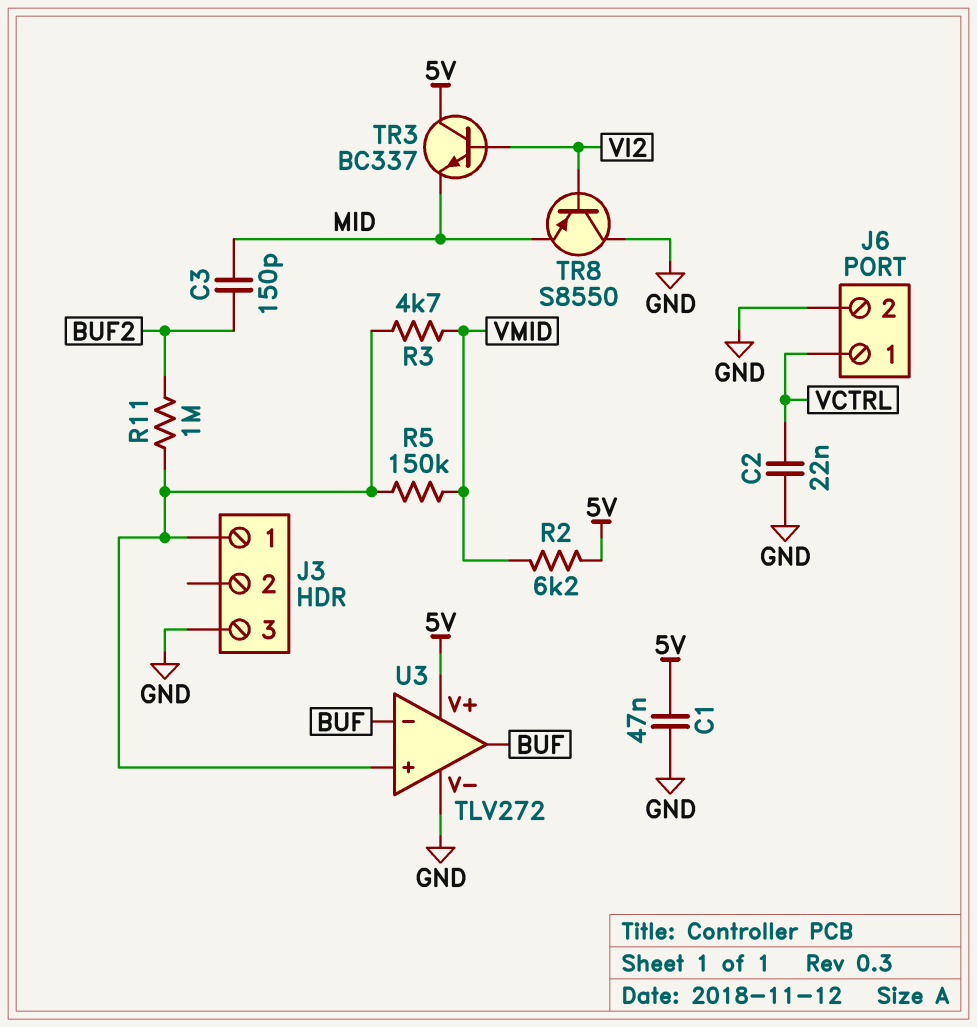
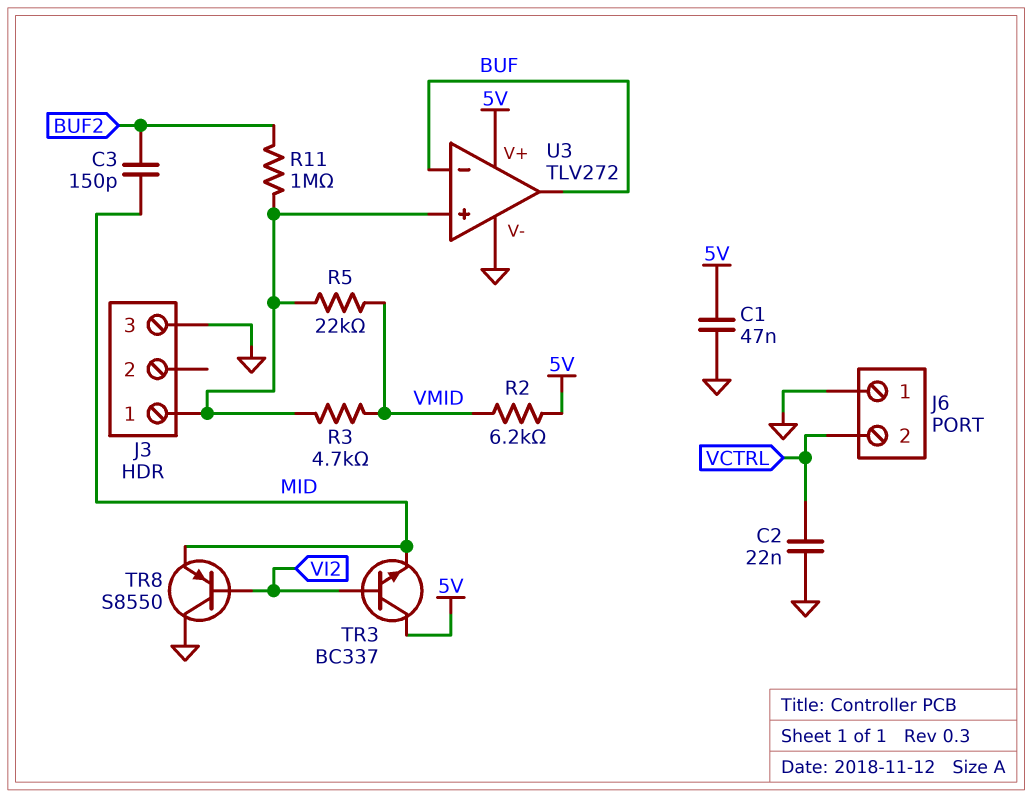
J6 pin 1: VCTRL -> GND
J6 pin 2: GND -> VCTRL
R5: 150k (J3/1, VMID) -> 22k (J3/1, VMID)

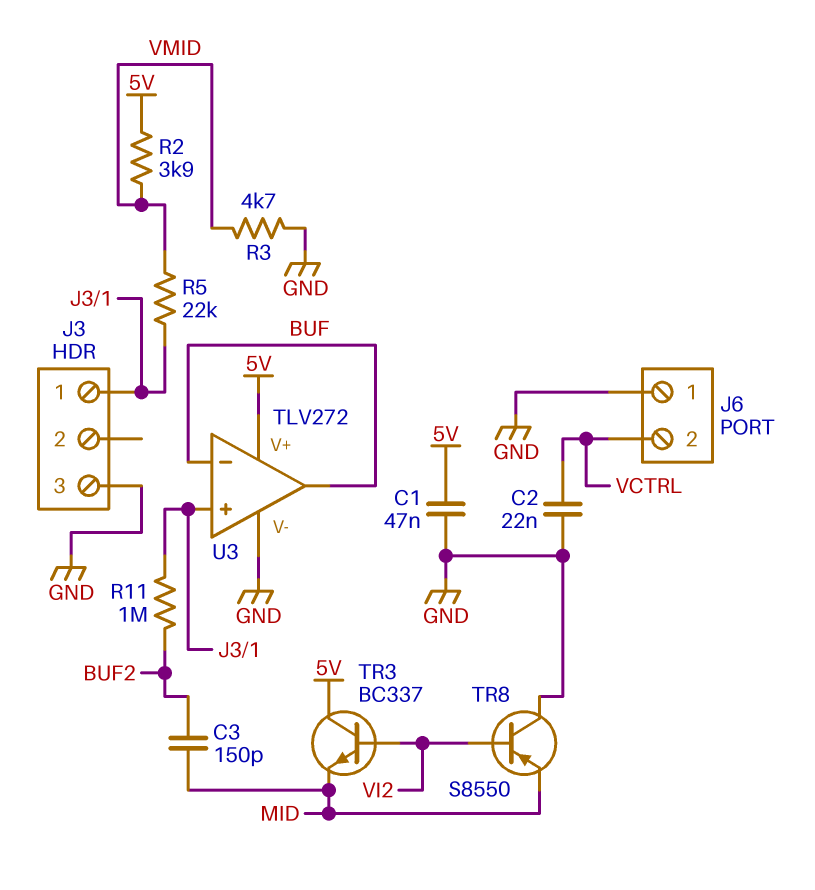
R2: 6.2k (5V, VMID) -> 3.9k (5V, VMID)
R3: 4.7k (J3/1, VMID) -> 4.7k (GND, VMID)

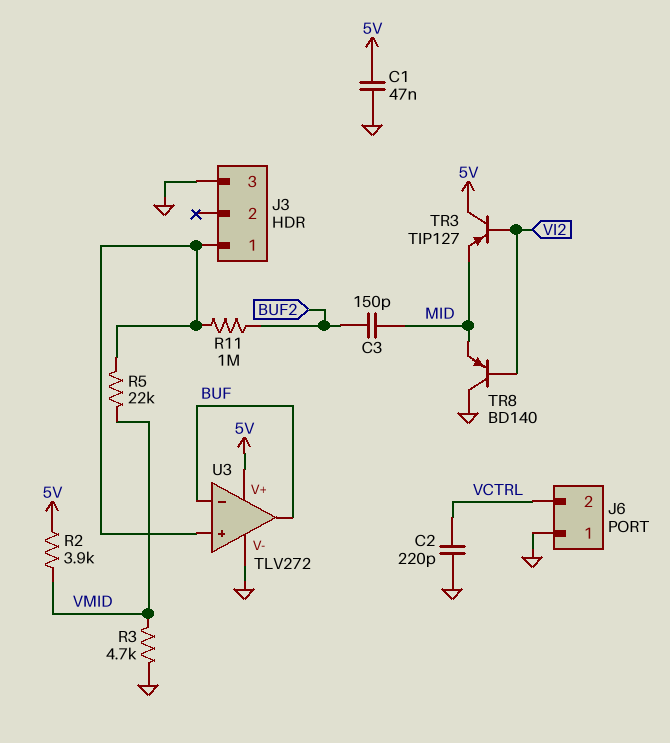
C2: 22nF (GND, VCTRL) -> 220pF (GND, VCTRL)
TR3: NPN BC337 (B VI2, C 5V, E MID) -> PNP TIP127 (B VI2, C 5V, E MID)
TR8: PNP S8550 (B VI2, C GND, E MID) -> PNP BD140 (B VI2, C GND, E MID)

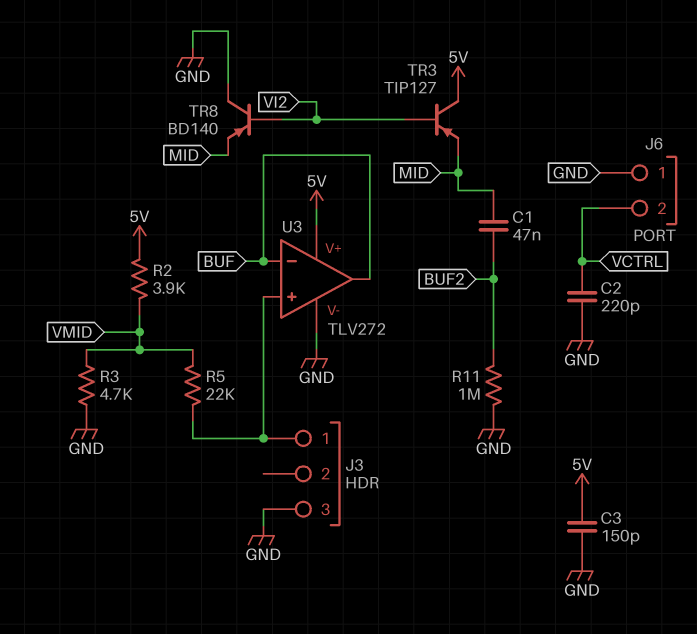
C1: 47nF (5V, GND) -> 47nF (BUF2, MID)
C3: 150pF (BUF2, MID) -> 150pF (5V, GND)
R11: 1M (BUF2, J3/1) -> 1M (BUF2, GND)

